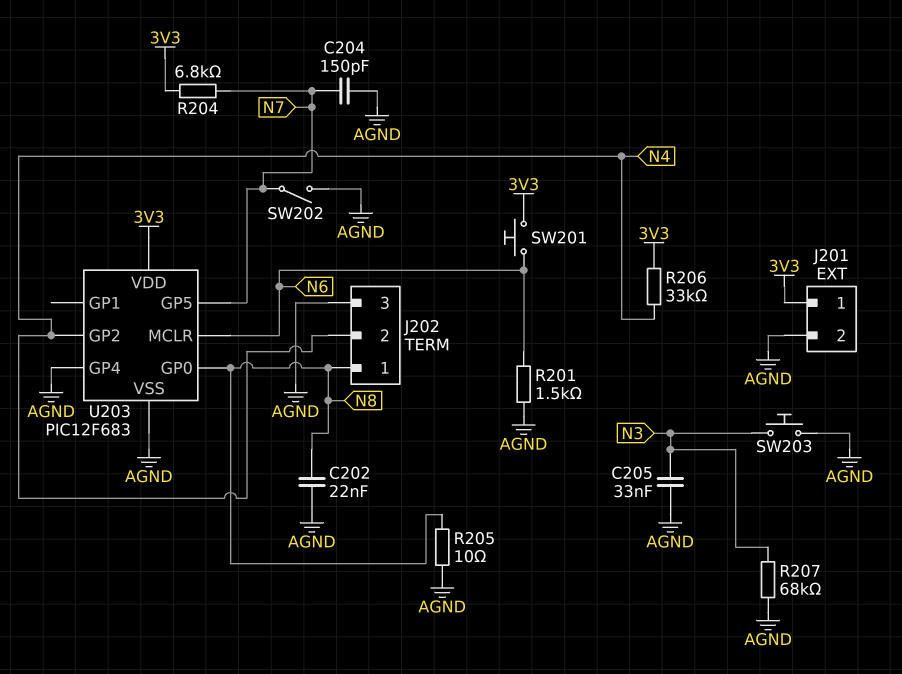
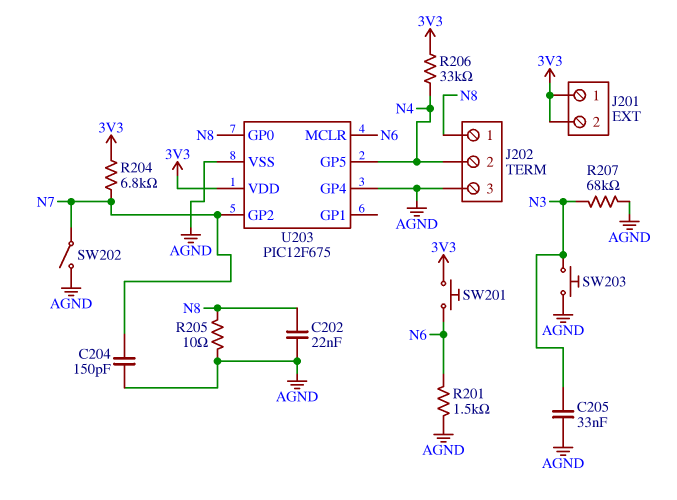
J201 pin 2: AGND -> 3V3
U203: PIC12F683 -> PIC12F675
U203 pin GP2: N4 -> N7
U203 pin GP5: N7 -> N4

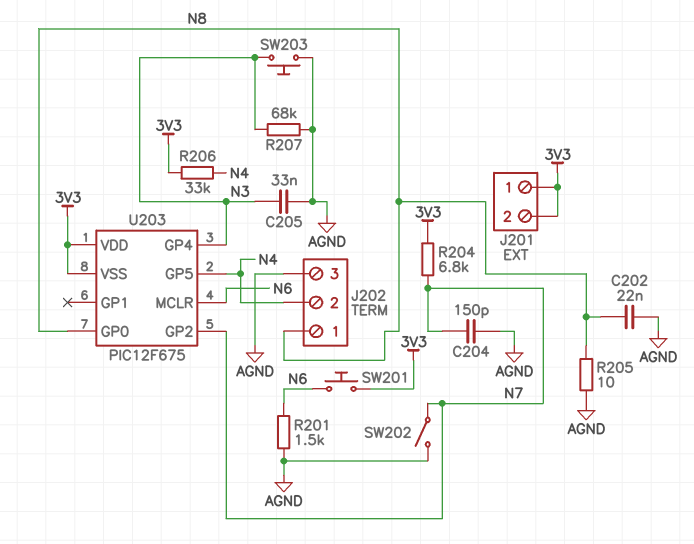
U203 pin GP4: AGND -> N3
U203 pin VSS: AGND -> 3V3

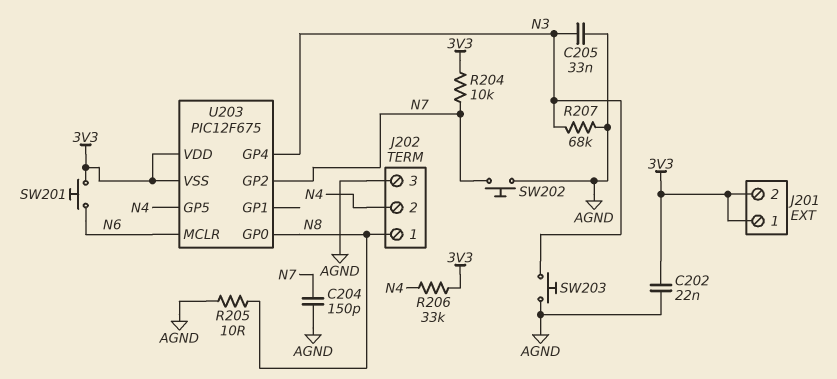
C202: 22nF (AGND, N8) -> 22nF (3V3, AGND)
R201: 1.5k (AGND, N6) -> none
R204: 6.8k (3V3, N7) -> 10k (3V3, N7)
SW202: switch (AGND, N7) -> button (AGND, N7)

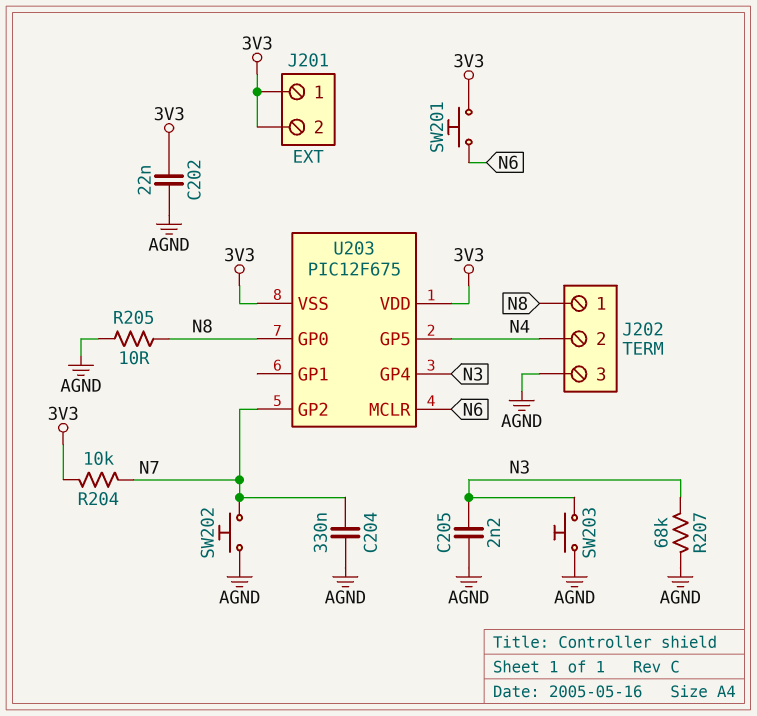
C204: 150pF (AGND, N7) -> 330nF (AGND, N7)
C205: 33nF (AGND, N3) -> 2.2nF (AGND, N3)
R206: 33k (3V3, N4) -> none

